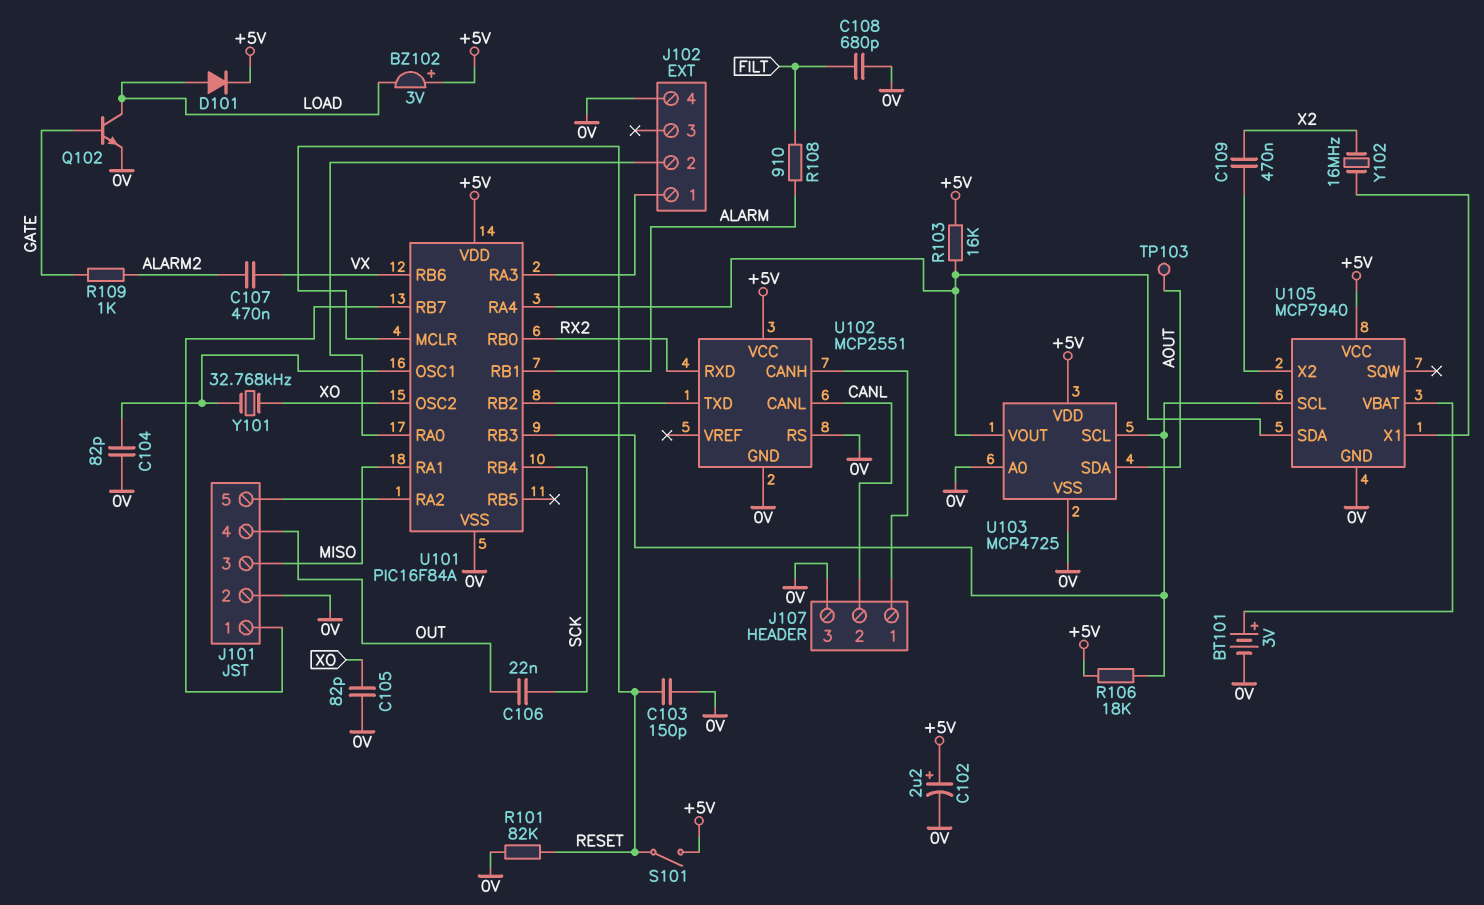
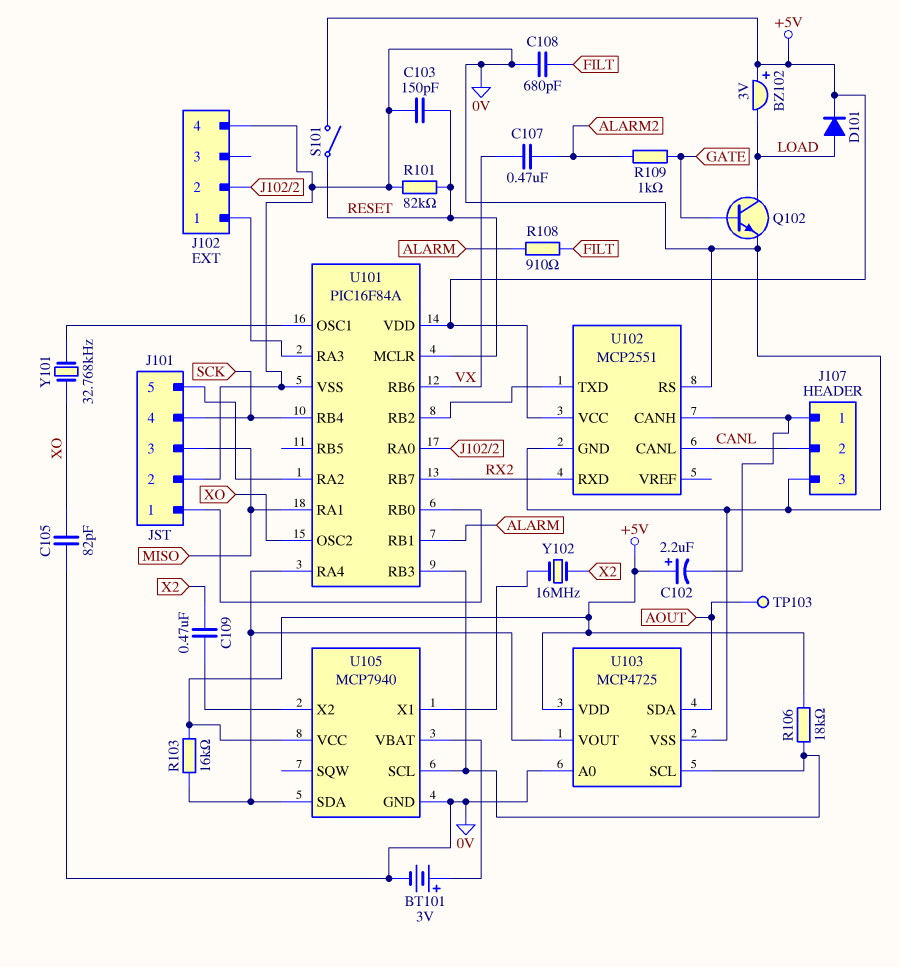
C102: 2.2uF (plus +5V, minus 0V) -> 2.2uF (plus +5V, minus J107/1)
C104: 82pF (0V, U101/OSC1) -> none
C106: 22nF (OUT, SCK) -> none
J101 pin 4: OUT -> SCK
U101 pin RB0: RX2 -> J101/1
U101 pin RB7: J101/1 -> RX2

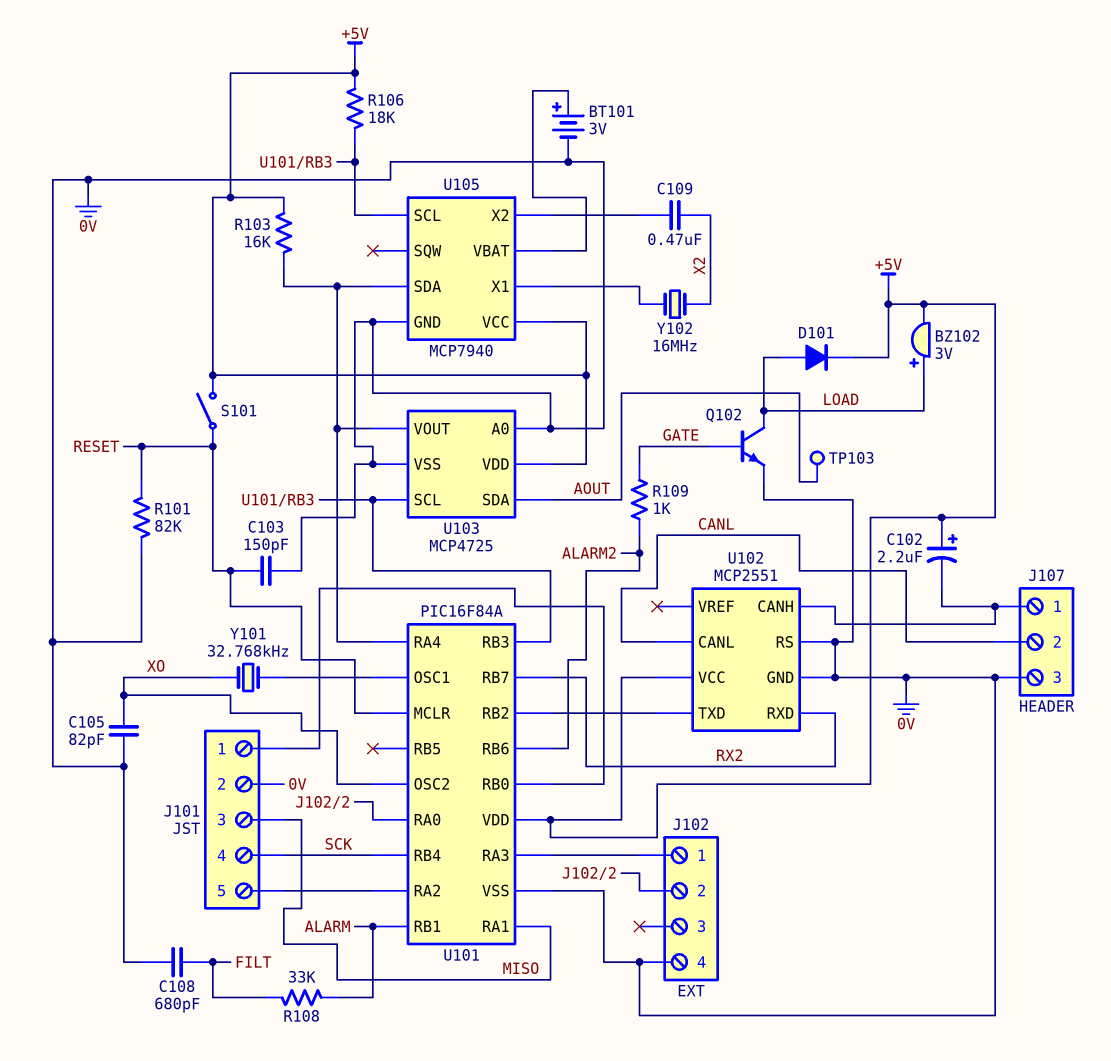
BZ102: buzzer 3V (plus +5V, minus LOAD) -> buzzer 3V (plus LOAD, minus +5V)
C107: 470nF (ALARM2, VX) -> none
R108: 910 (ALARM, FILT) -> 33k (ALARM, FILT)
U101 pin RB6: VX -> ALARM2

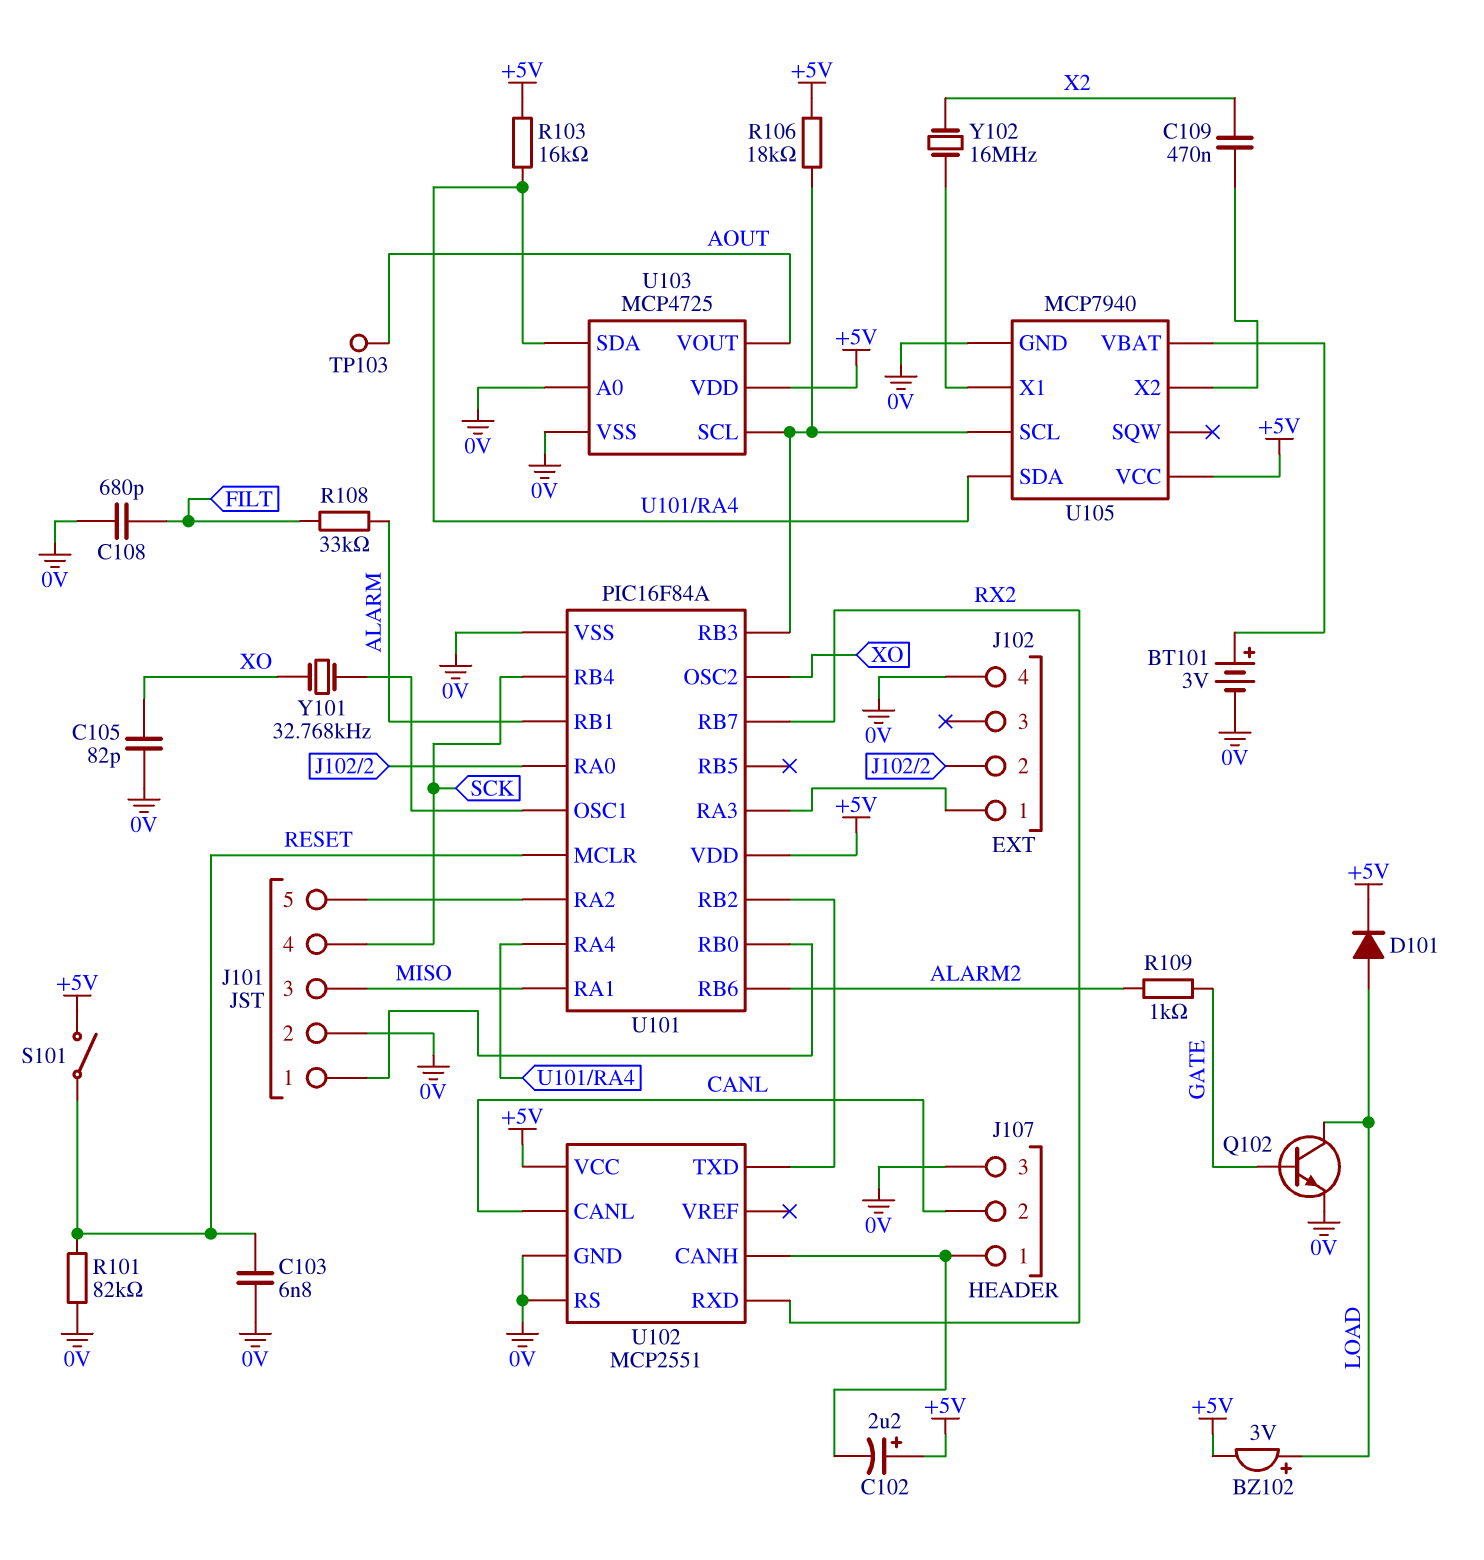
C103: 150pF (0V, RESET) -> 6.8nF (0V, RESET)
U103 pin SDA: AOUT -> U101/RA4
U103 pin VOUT: U101/RA4 -> AOUT

